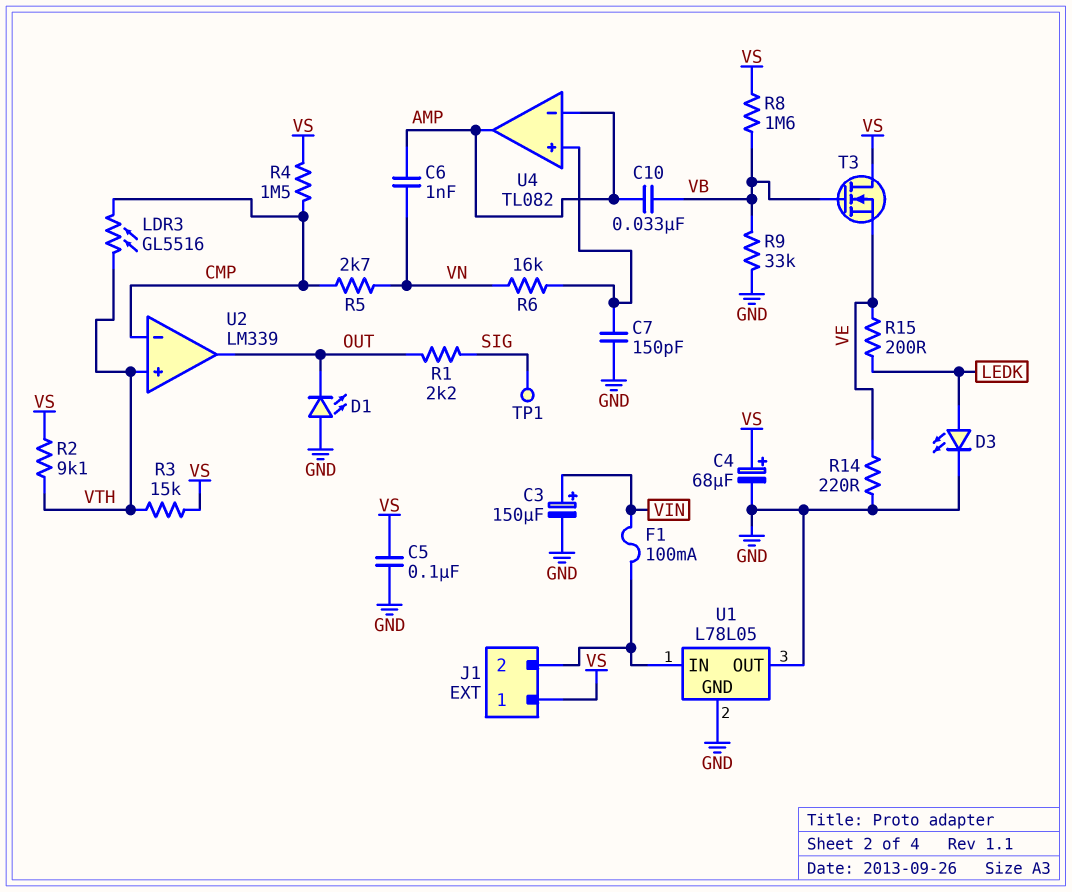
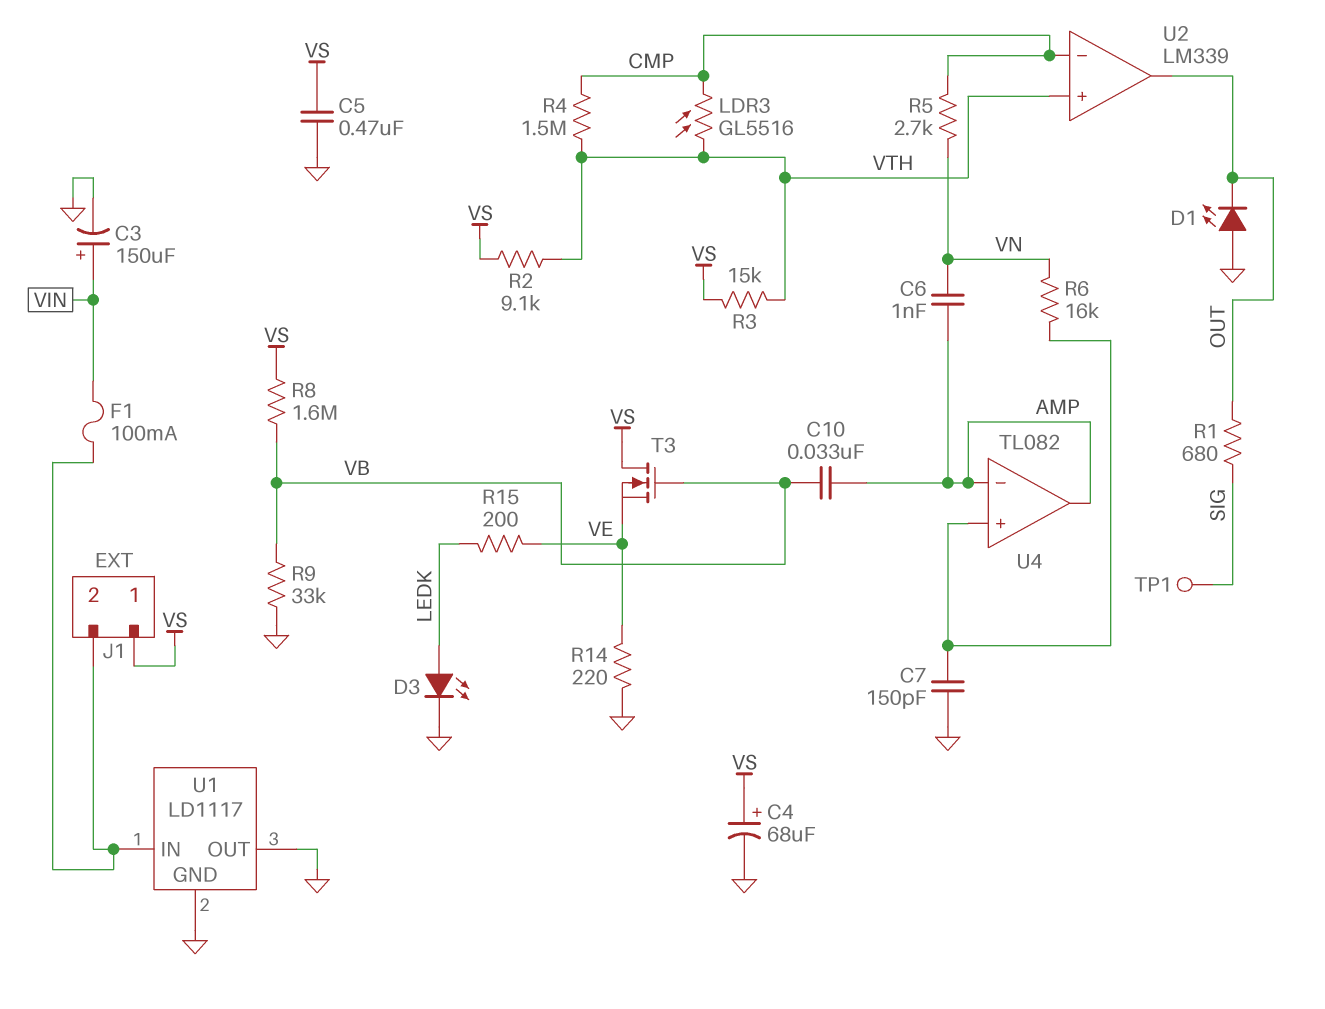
C5: 100nF (GND, VS) -> 470nF (GND, VS)
R1: 2.2k (OUT, SIG) -> 680 (OUT, SIG)
R4: 1.5M (CMP, VS) -> 1.5M (CMP, VTH)
U1: L78L05 -> LD1117

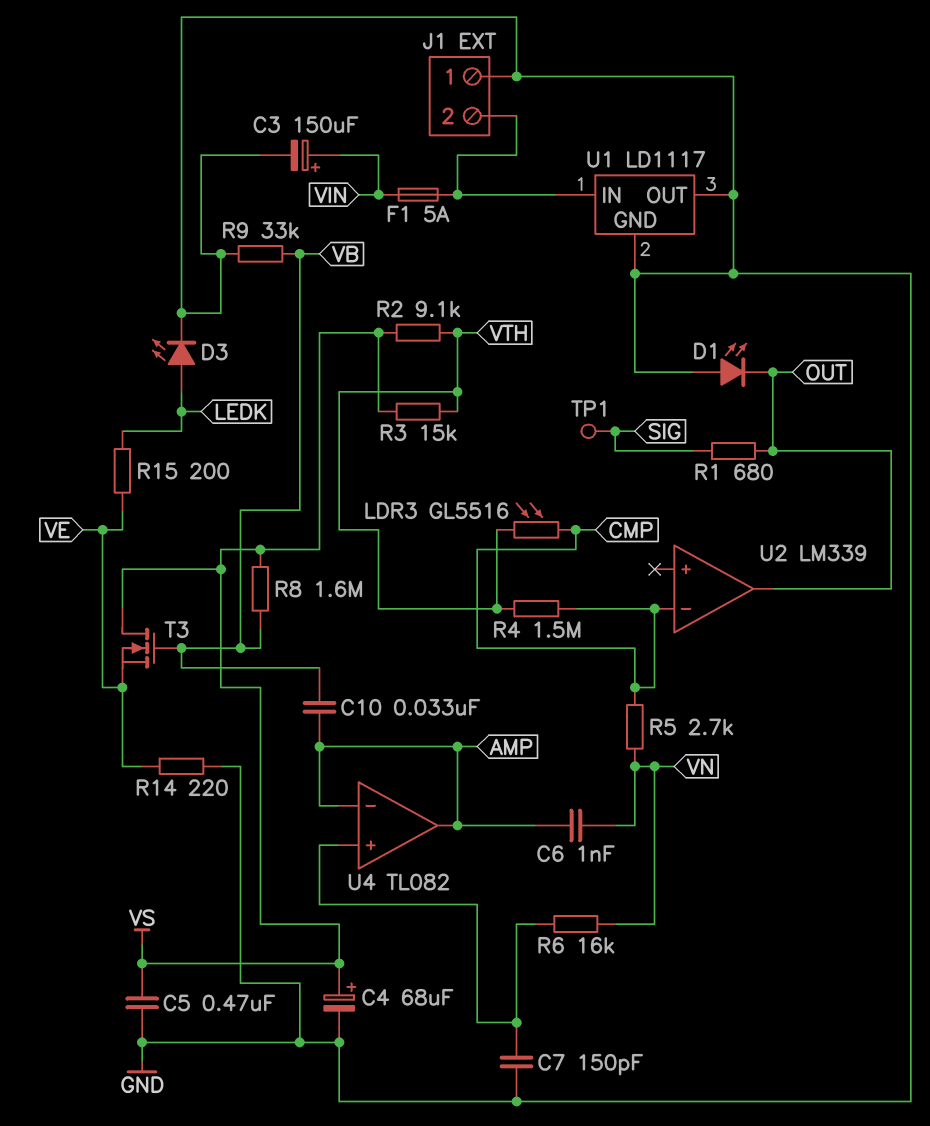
F1: 100mA (J1/2, VIN) -> 5A (J1/2, VIN)
J1 pin 1: VS -> GND
U2 pin in+: VTH -> none

